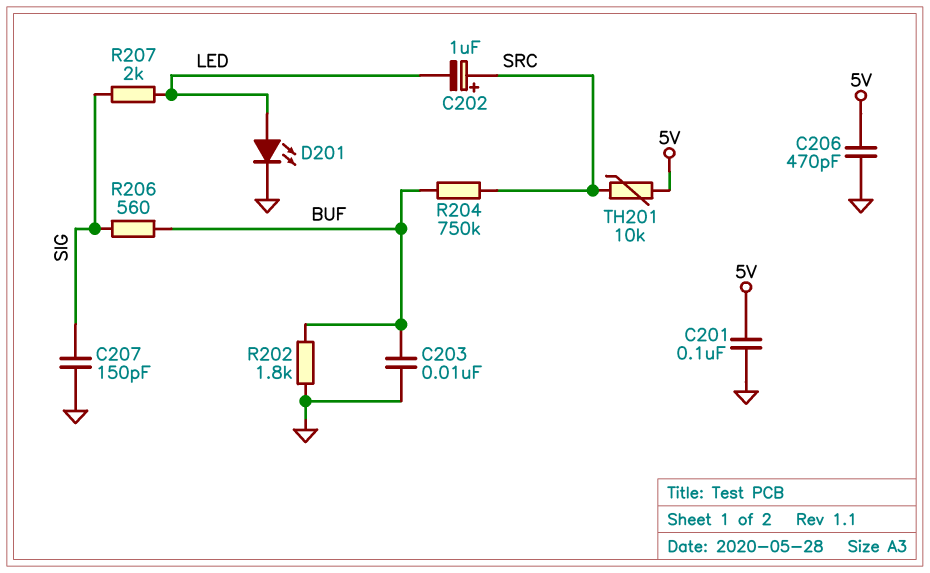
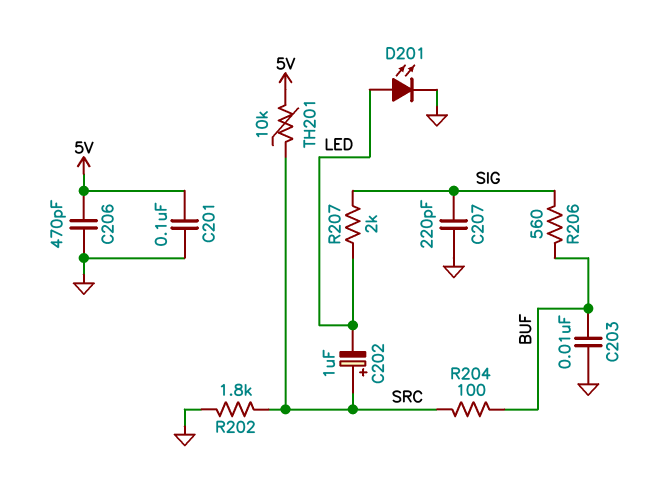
C207: 150pF (GND, SIG) -> 220pF (GND, SIG)
R202: 1.8k (BUF, GND) -> 1.8k (GND, SRC)
R204: 750k (BUF, SRC) -> 100 (BUF, SRC)

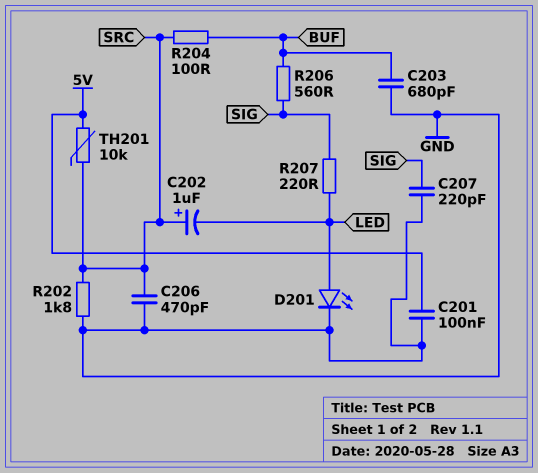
C203: 10nF (BUF, GND) -> 680pF (BUF, GND)
C206: 470pF (5V, GND) -> 470pF (GND, SRC)
R207: 2k (LED, SIG) -> 220 (LED, SIG)

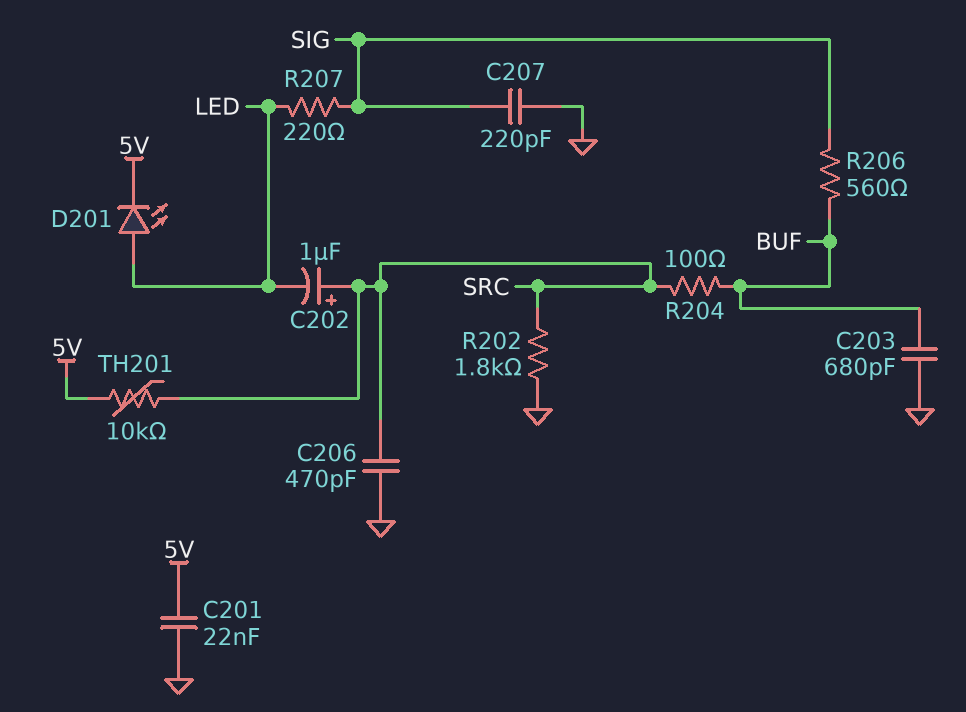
C201: 100nF (5V, GND) -> 22nF (5V, GND)
D201: LED (A LED, K GND) -> LED (A LED, K 5V)

